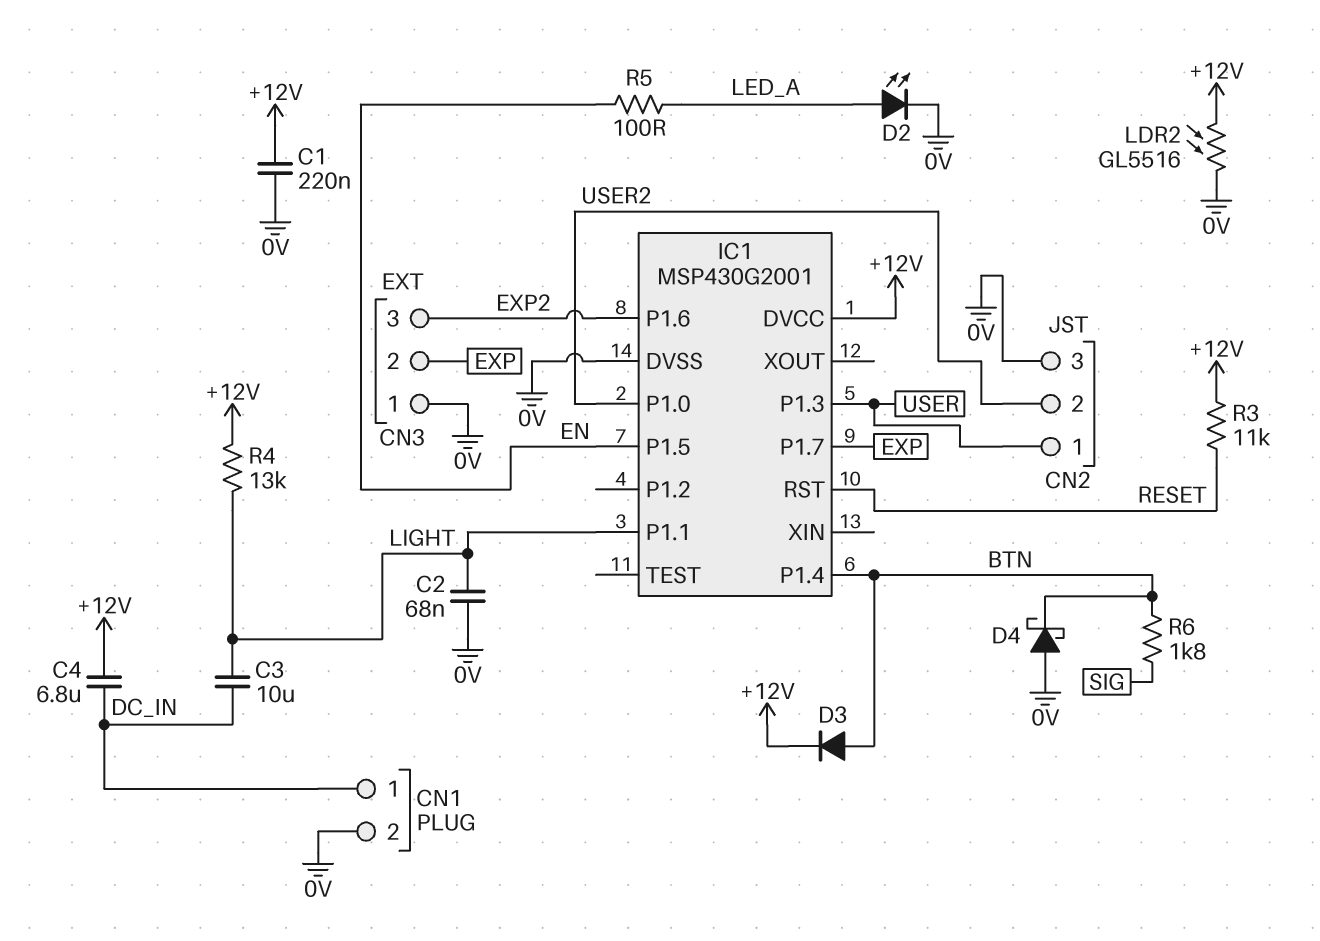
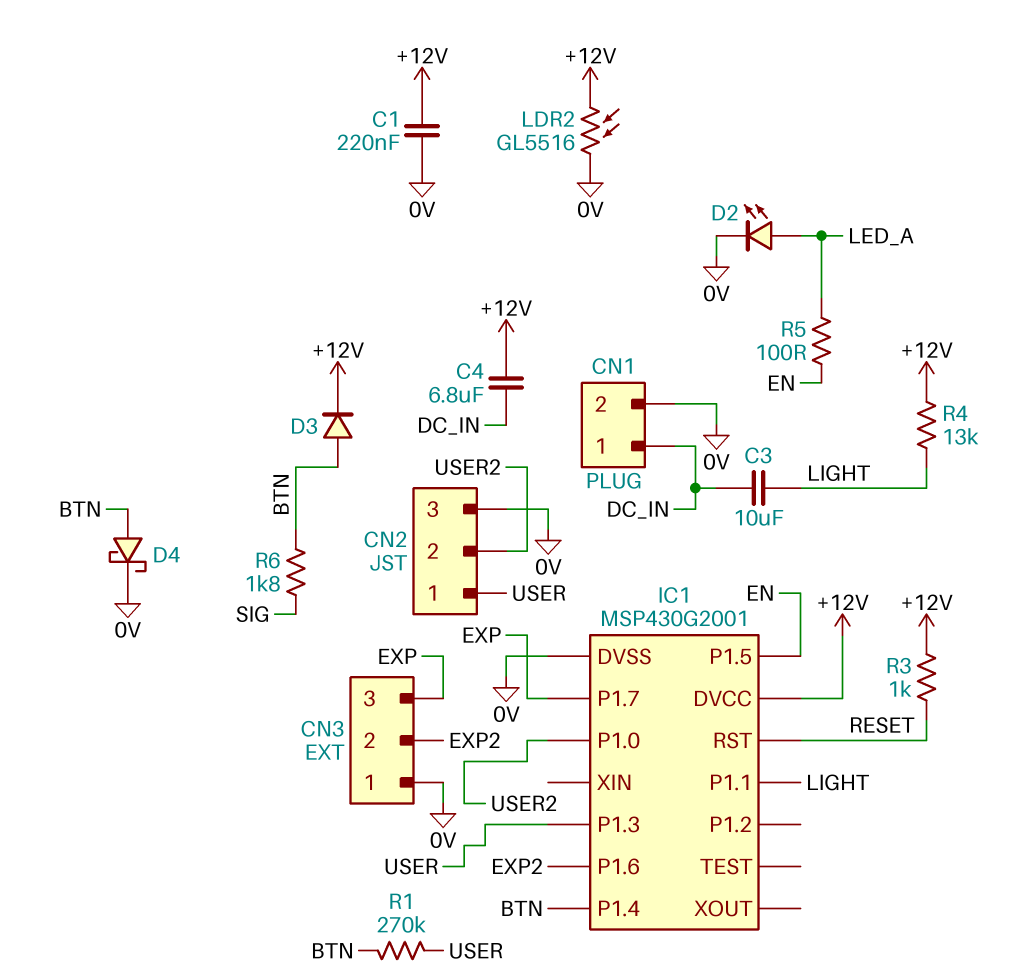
C2: 68nF (0V, LIGHT) -> none
CN3 pin 2: EXP -> EXP2
CN3 pin 3: EXP2 -> EXP
D4: schottky (A 0V, K BTN) -> schottky (A BTN, K 0V)
R1: none -> 270k (BTN, USER)
R3: 11k (+12V, RESET) -> 1k (+12V, RESET)

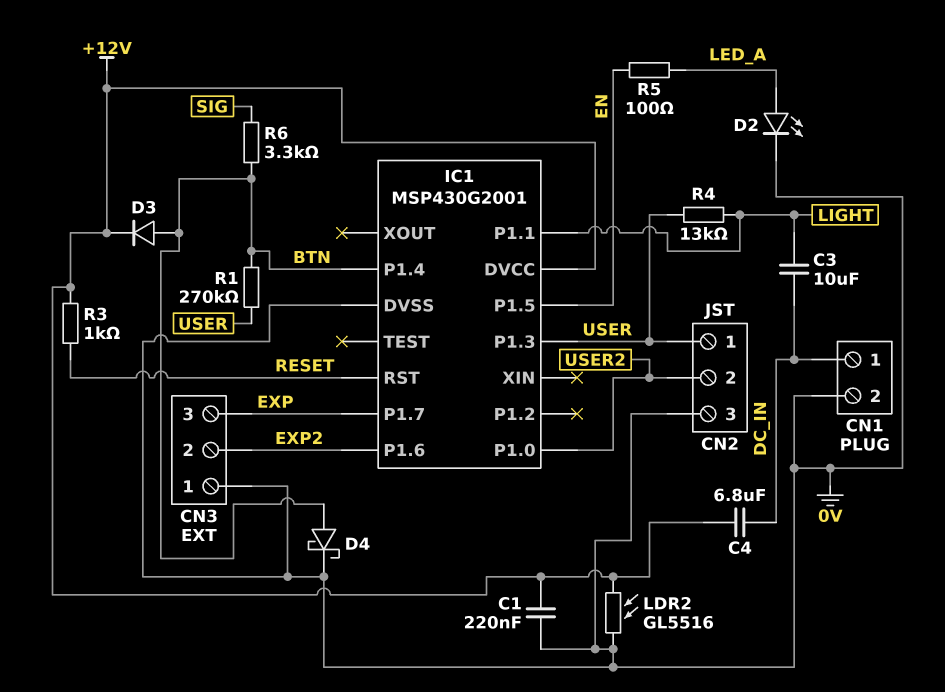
R4: 13k (+12V, LIGHT) -> 13k (LIGHT, USER)
R6: 1.8k (BTN, SIG) -> 3.3k (BTN, SIG)

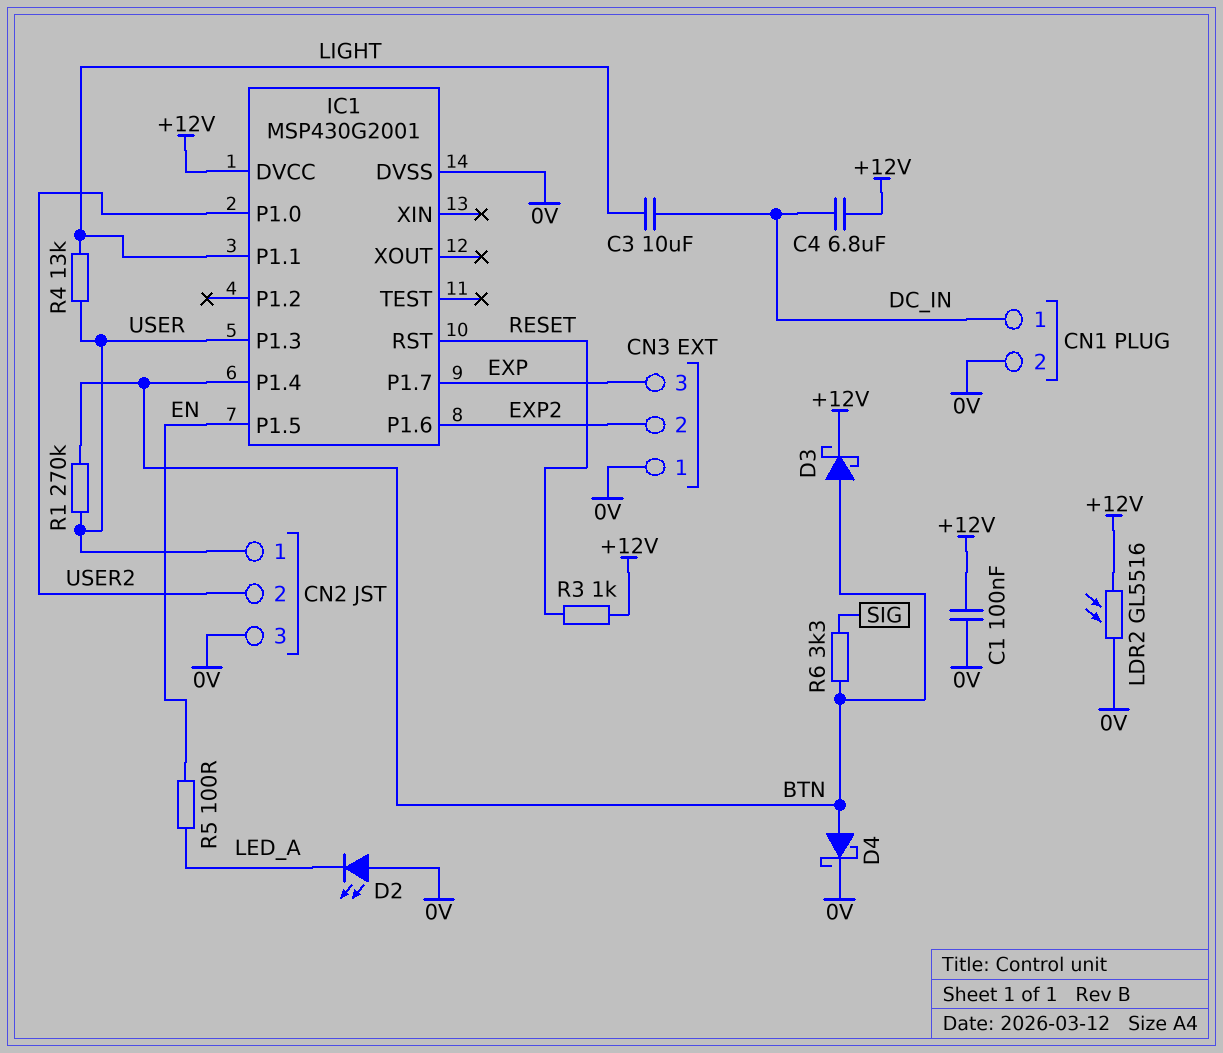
C1: 220nF (+12V, 0V) -> 100nF (+12V, 0V)
D2: LED (A LED_A, K 0V) -> LED (A 0V, K LED_A)
D3: diode (A BTN, K +12V) -> schottky (A BTN, K +12V)

